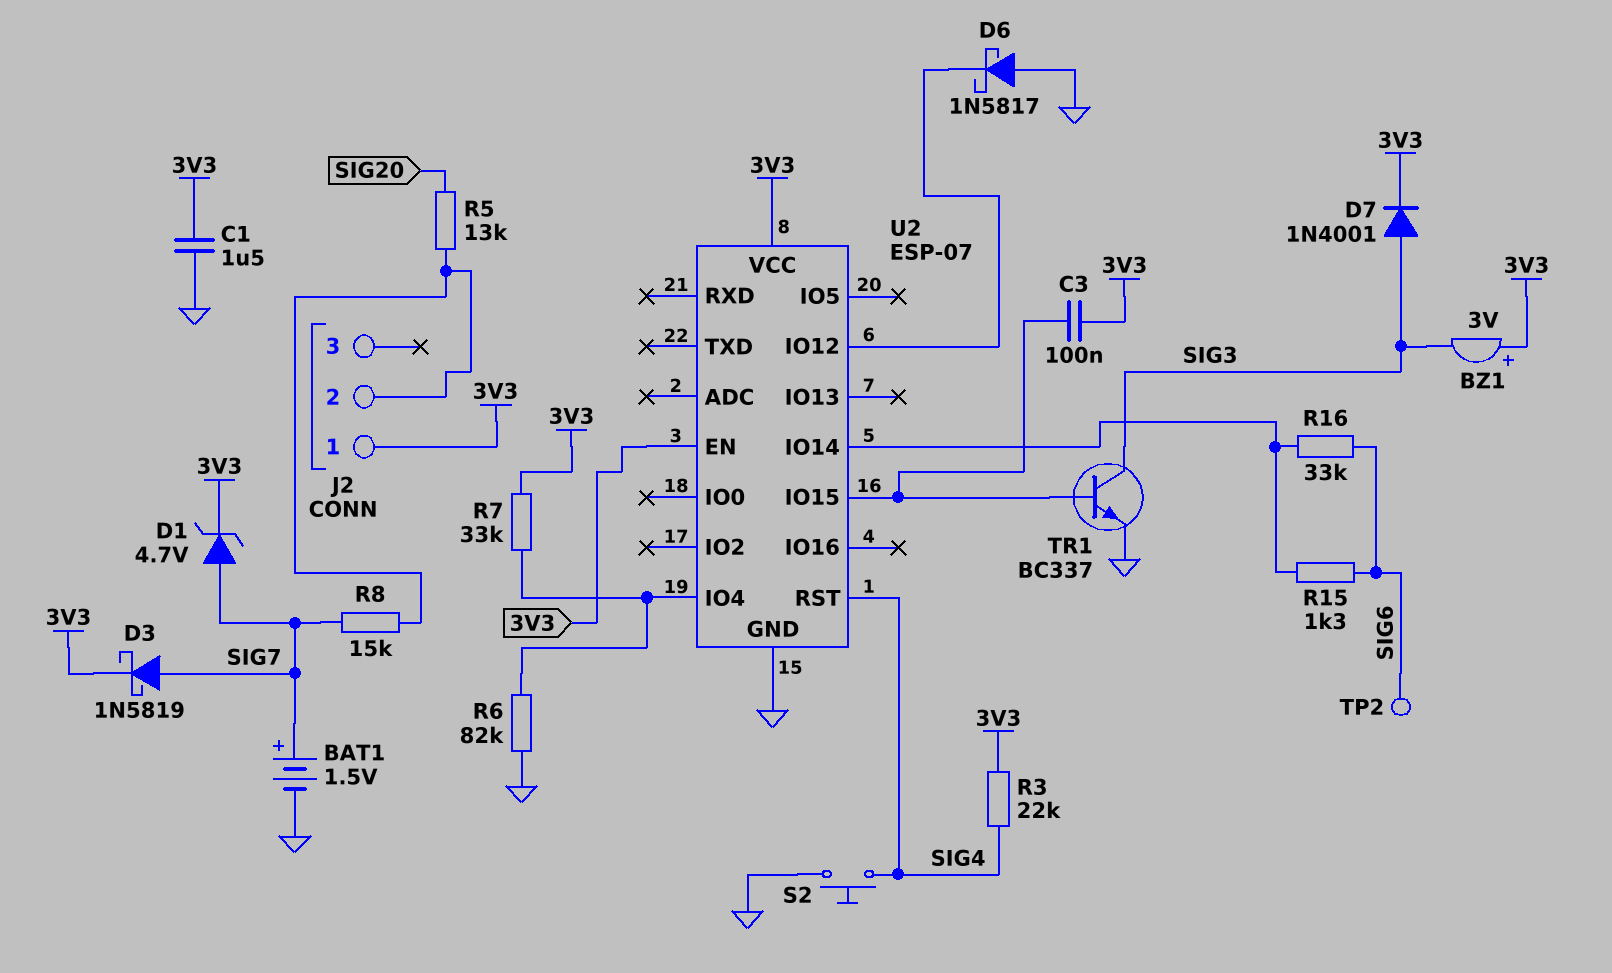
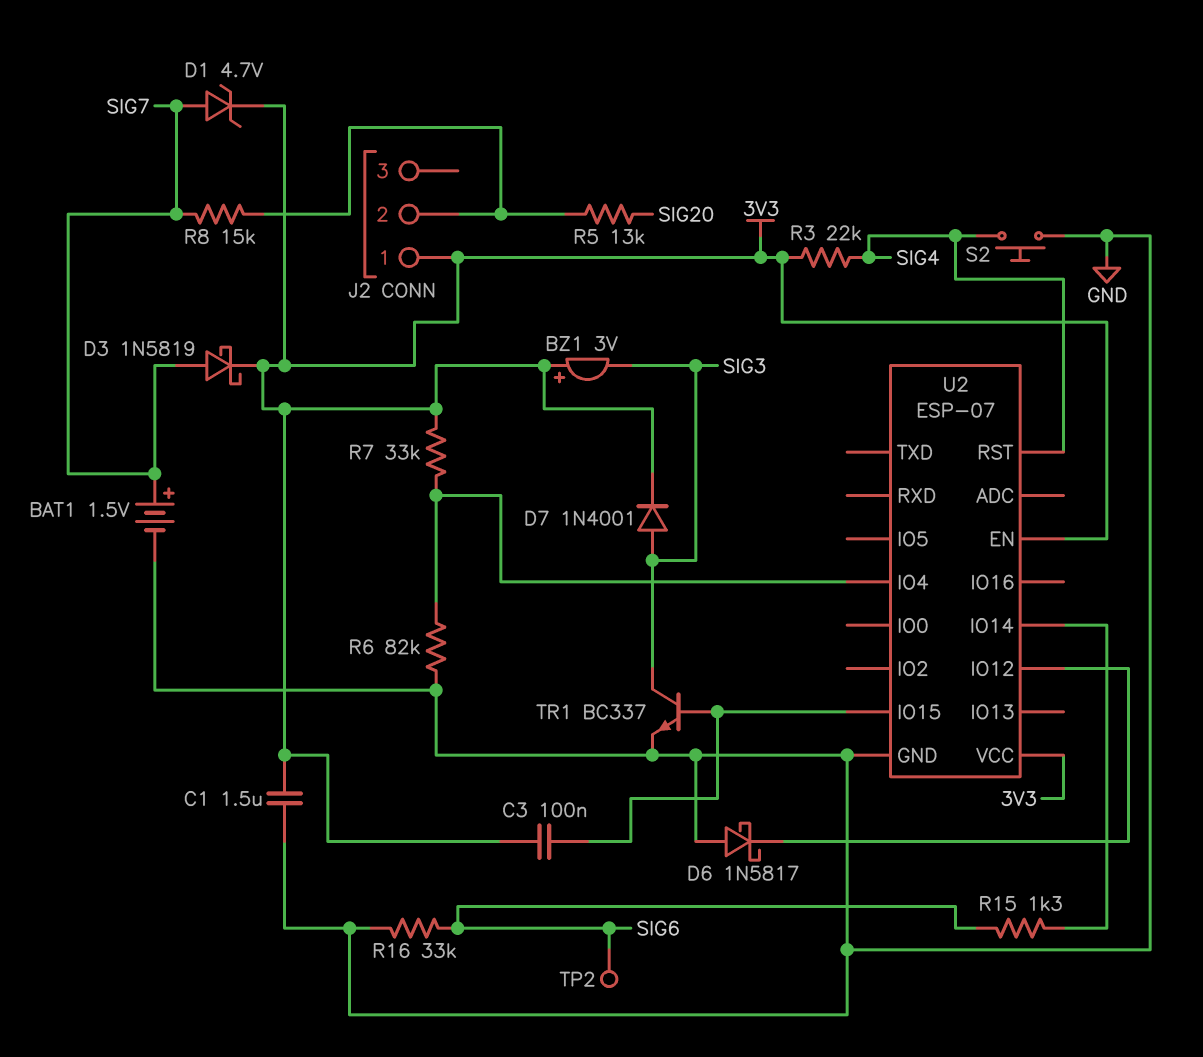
R16: 33k (SIG6, U2/IO14) -> 33k (GND, SIG6)

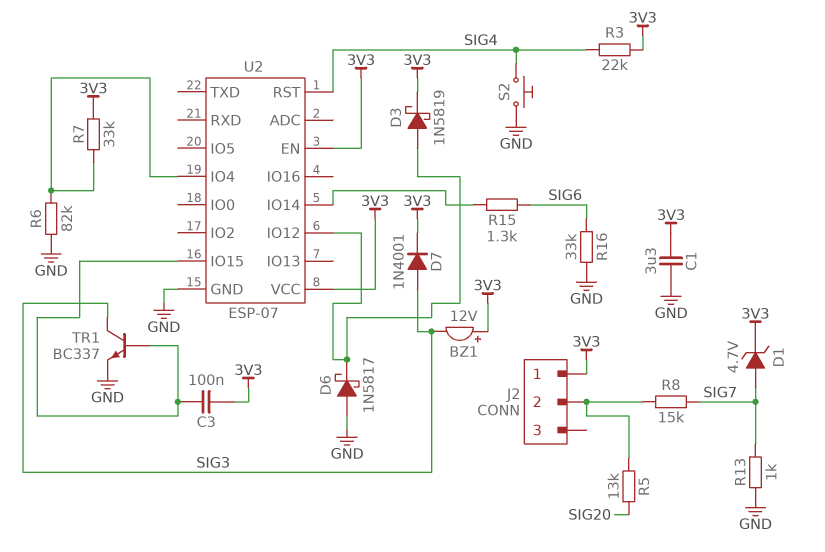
BAT1: 1.5V (plus SIG7, minus GND) -> none
BZ1: buzzer 3V (plus 3V3, minus SIG3) -> buzzer 12V (plus 3V3, minus SIG3)
C1: 1.5uF (3V3, GND) -> 3.3uF (3V3, GND)
D3: schottky 1N5819 (A SIG7, K 3V3) -> schottky 1N5819 (A U2/IO12, K 3V3)
R13: none -> 1k (GND, SIG7)
TP2: test point (SIG6) -> none

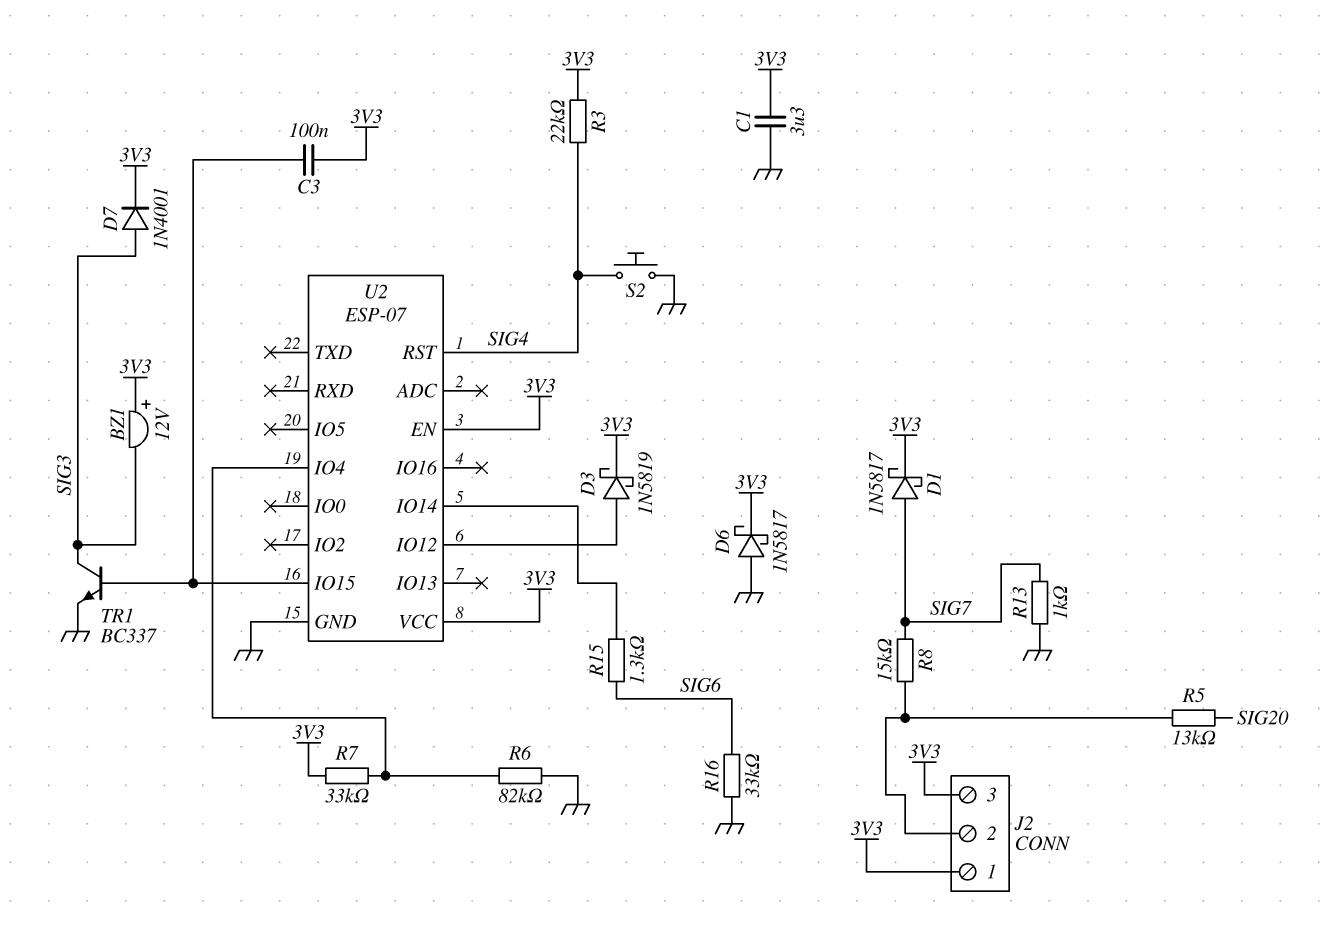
D1: zener 4.7V (A SIG7, K 3V3) -> schottky 1N5817 (A SIG7, K 3V3)
D6: schottky 1N5817 (A GND, K U2/IO12) -> schottky 1N5817 (A GND, K 3V3)
J2 pin 3: none -> 3V3

